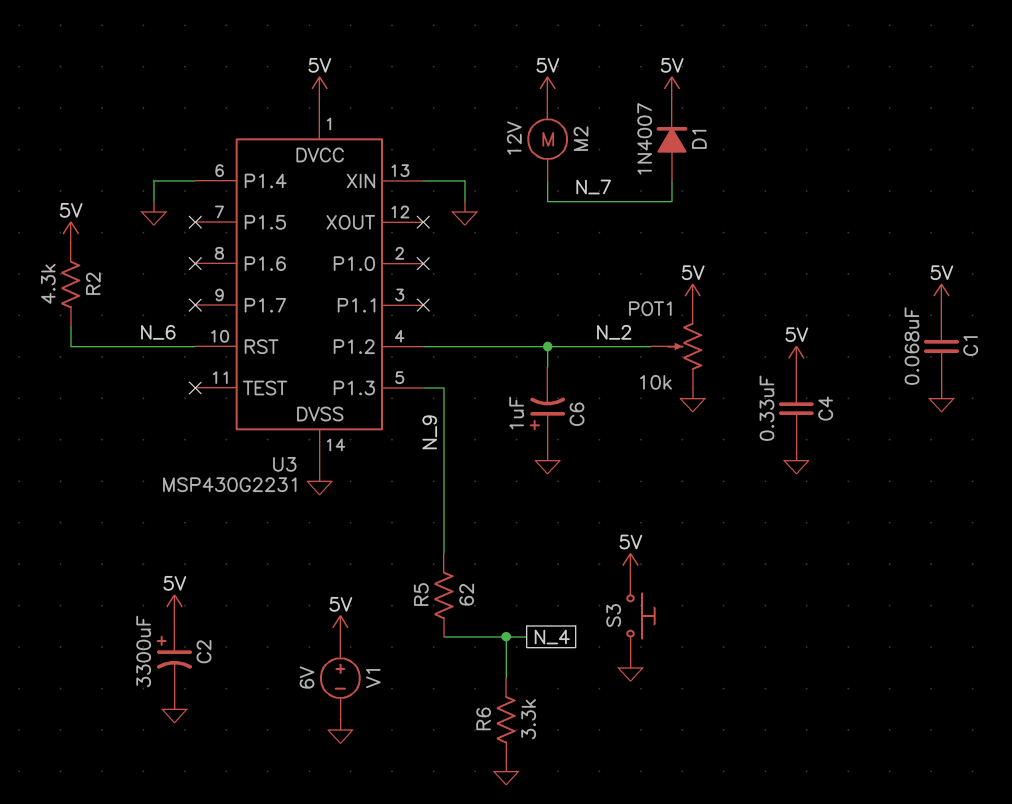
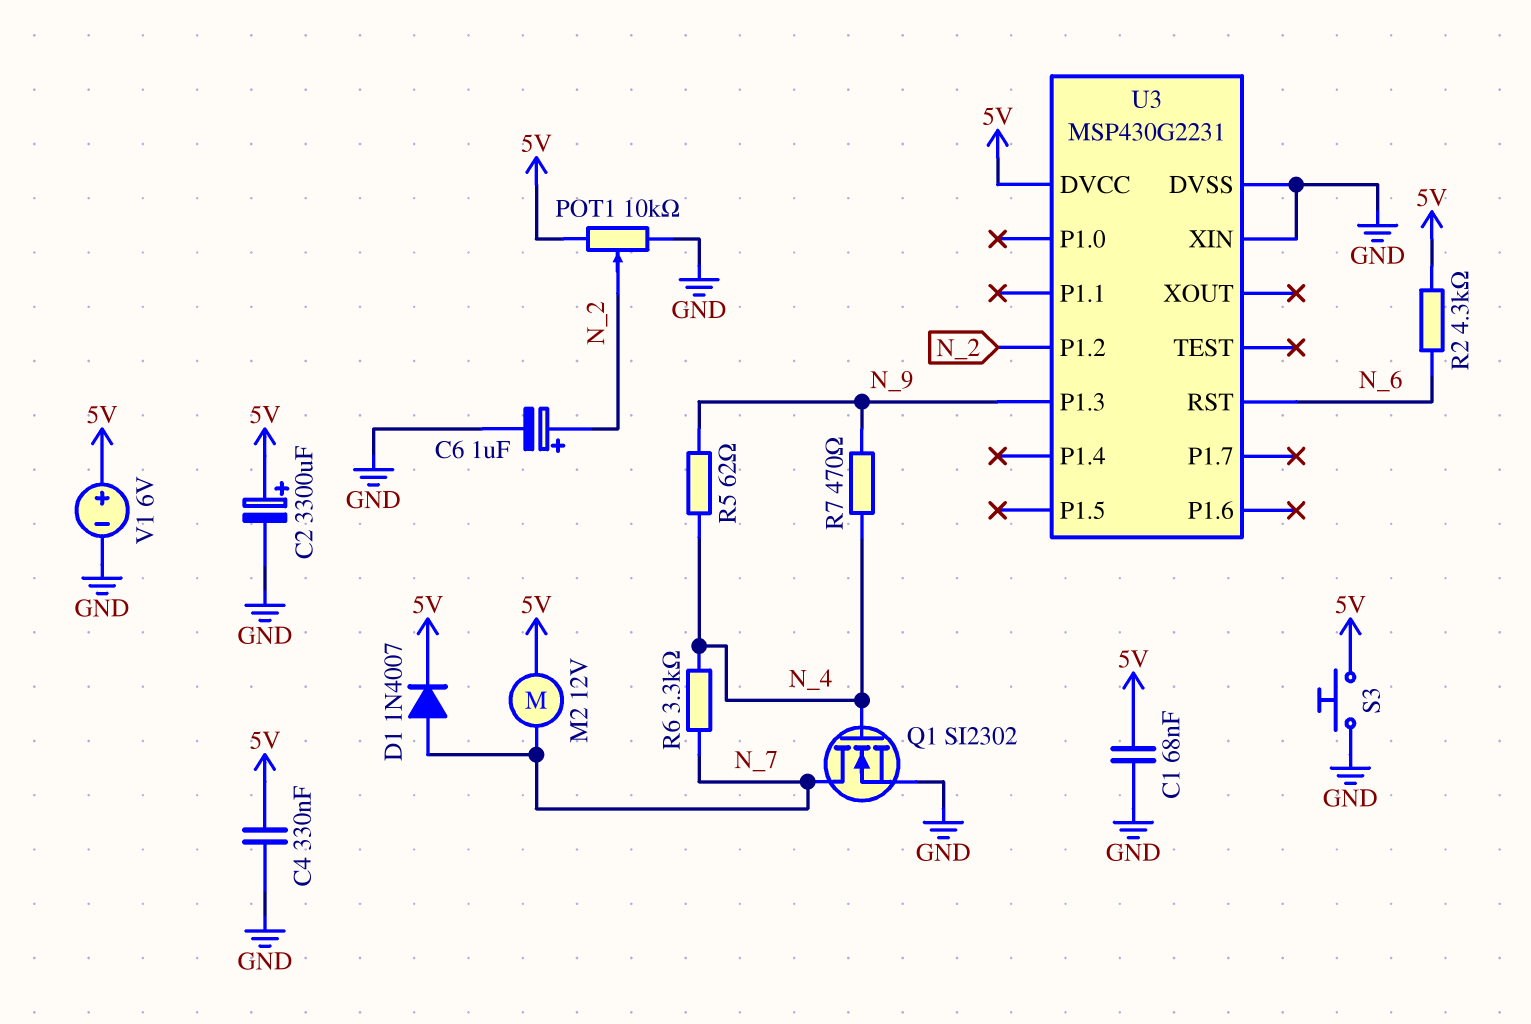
C6: 1uF (plus GND, minus N_2) -> 1uF (plus N_2, minus GND)
Q1: none -> NMOS SI2302 (G N_4, D N_7, S GND)
R6: 3.3k (GND, N_4) -> 3.3k (N_4, N_7)
R7: none -> 470 (N_4, N_9)
U3 pin P1.4: GND -> none

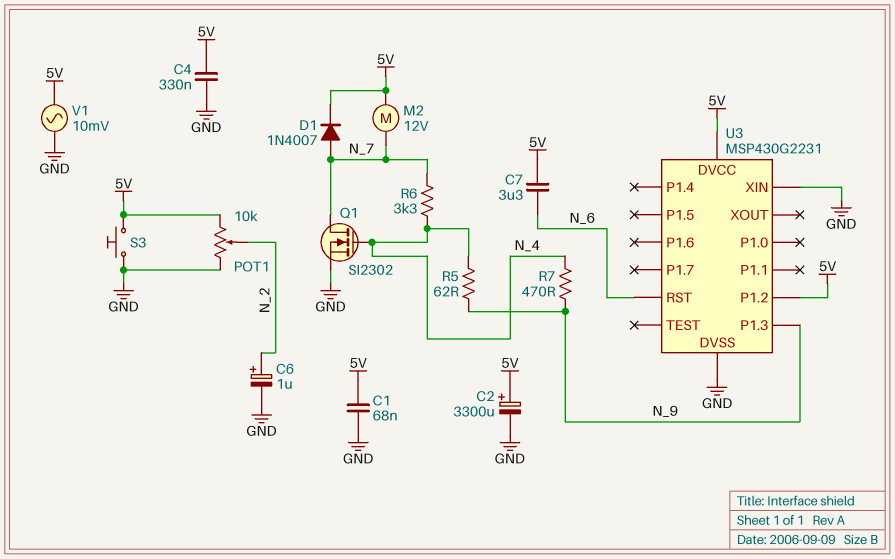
C7: none -> 3.3uF (5V, N_6)
R2: 4.3k (5V, N_6) -> none
U3 pin P1.2: N_2 -> 5V
V1: 6V (plus 5V, minus GND) -> AC 10mV (5V, GND)

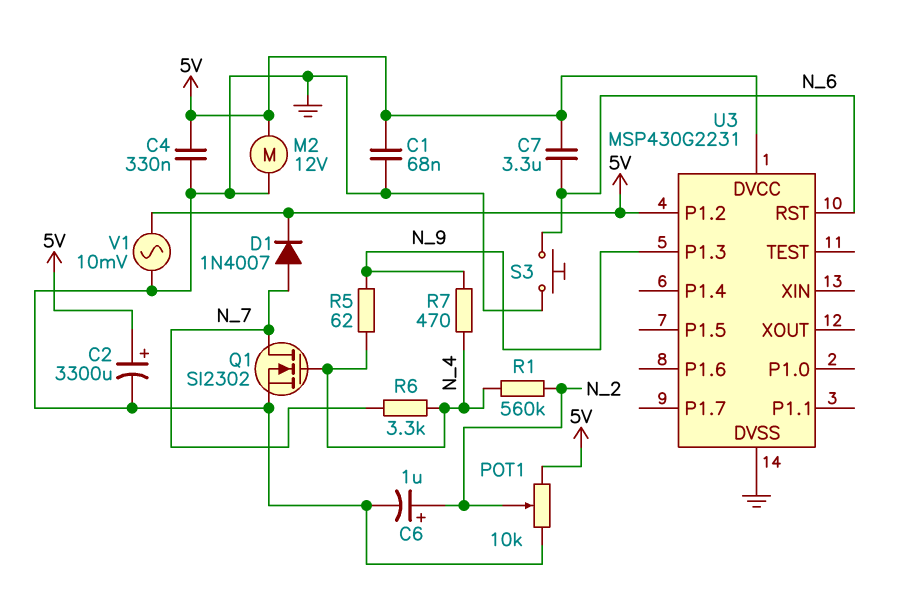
M2: motor 12V (5V, N_7) -> motor 12V (5V, GND)
R1: none -> 560k (N_2, N_4)
S3: button (5V, GND) -> button (GND, N_6)
U3 pin XIN: GND -> none

